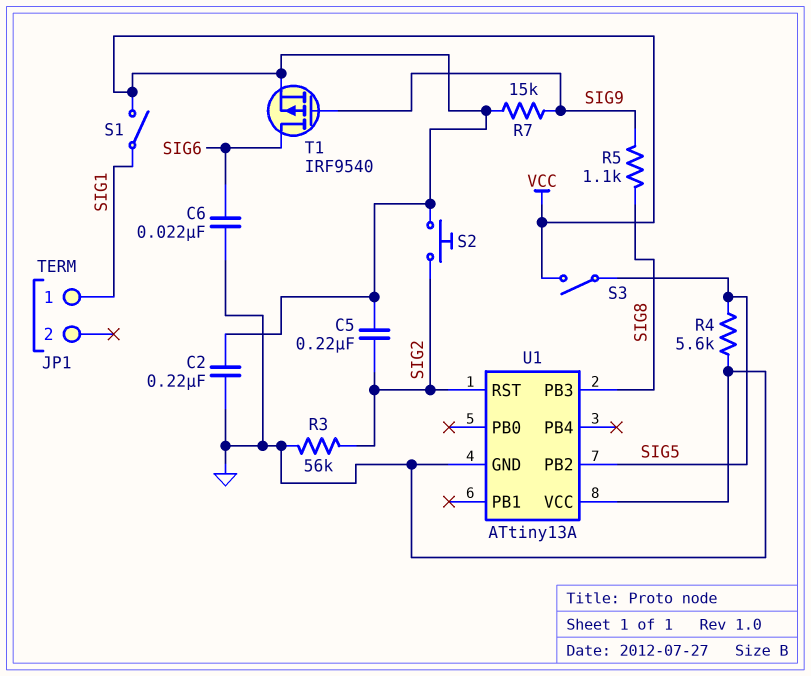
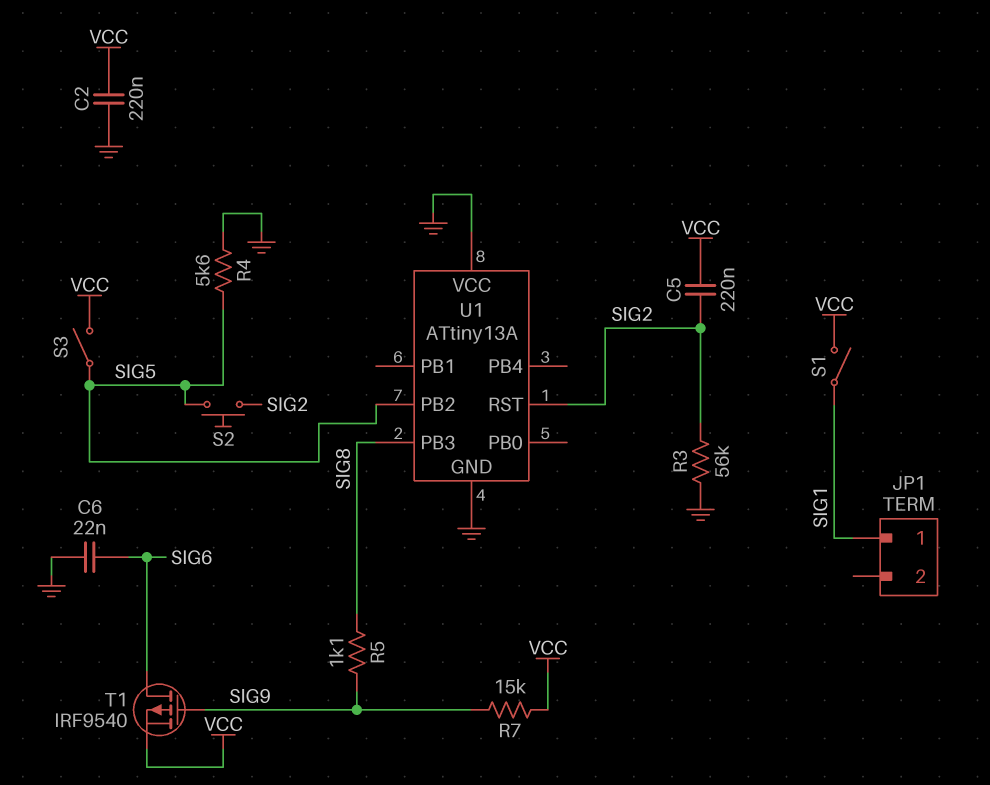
S2: button (SIG2, VCC) -> button (SIG2, SIG5)

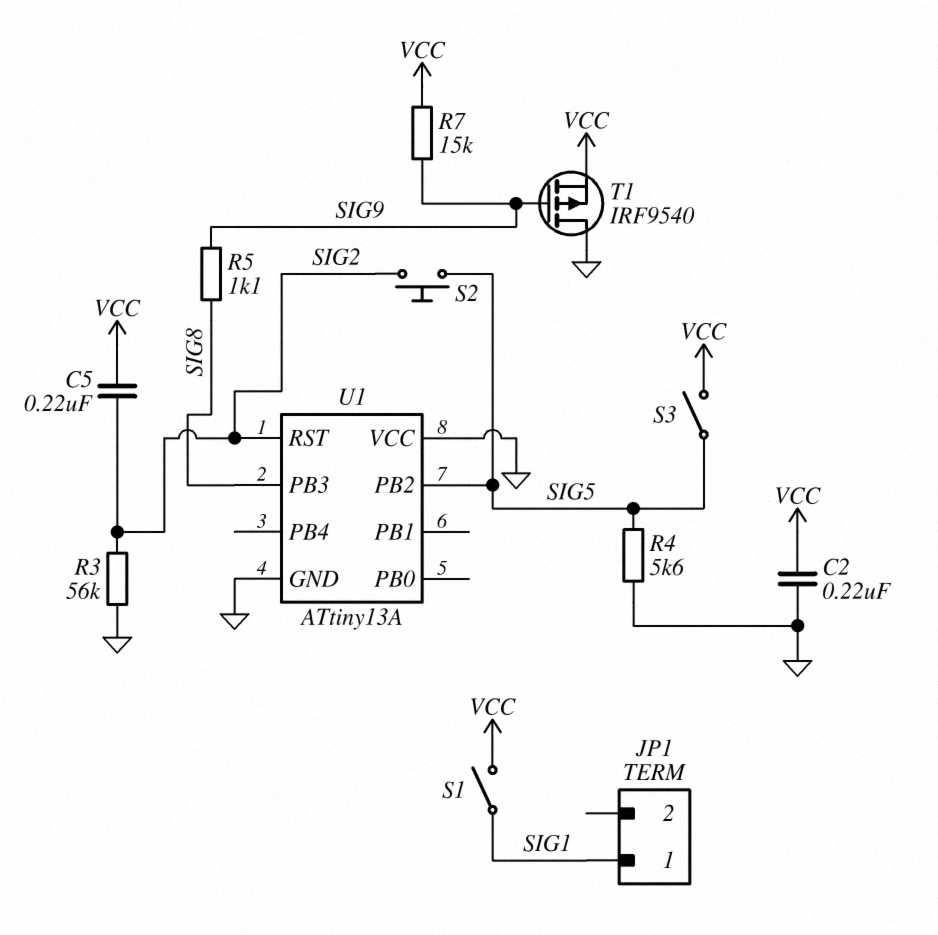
C6: 22nF (GND, SIG6) -> none
T1: PMOS IRF9540 (G SIG9, D SIG6, S VCC) -> PMOS IRF9540 (G SIG9, D GND, S VCC)

